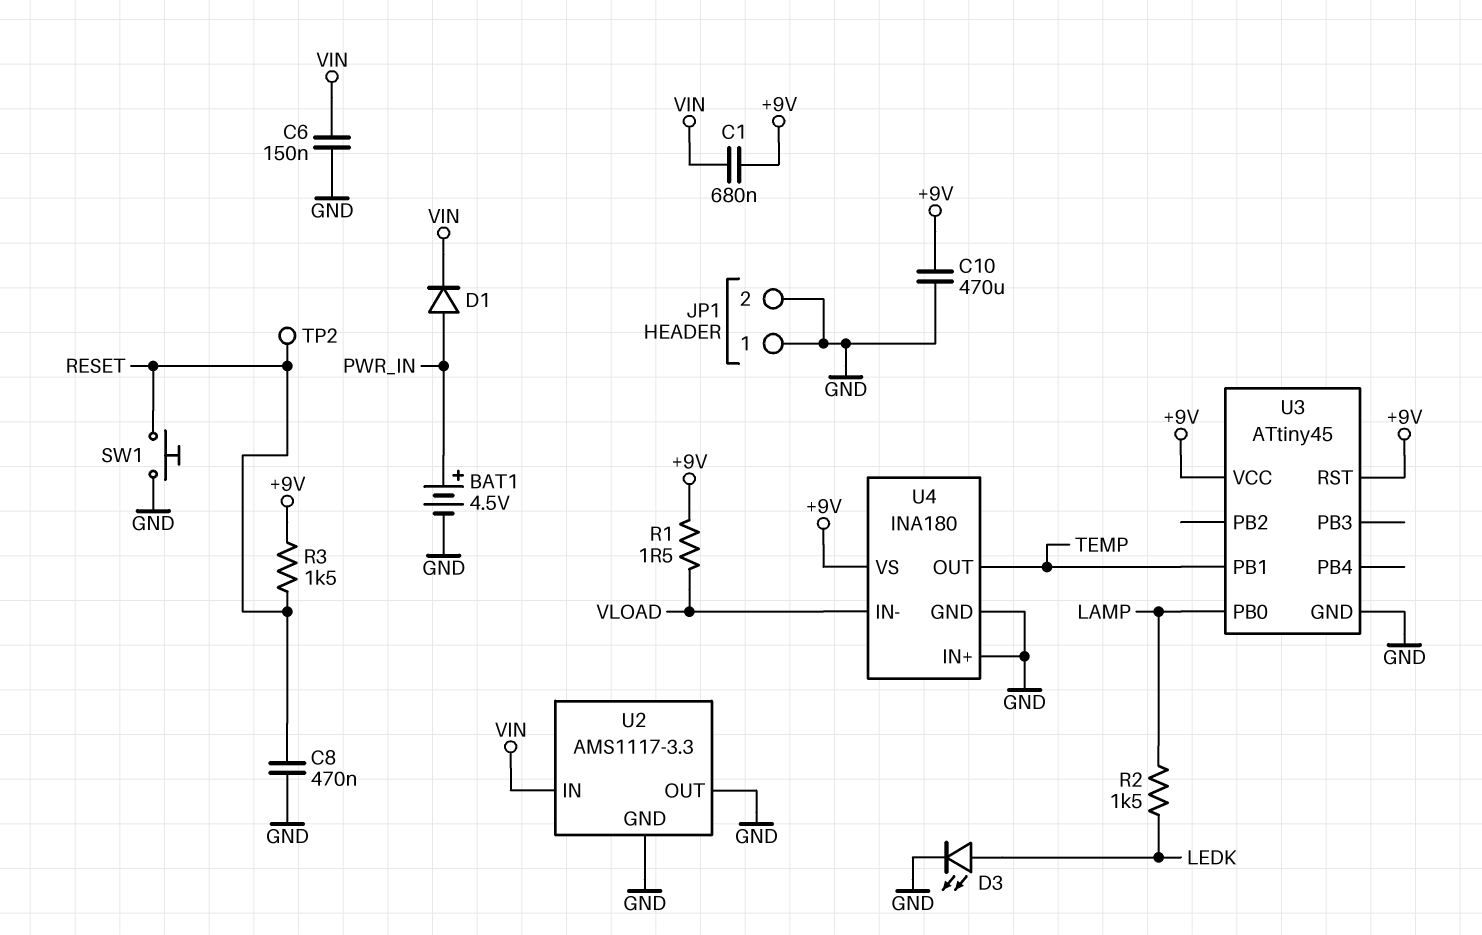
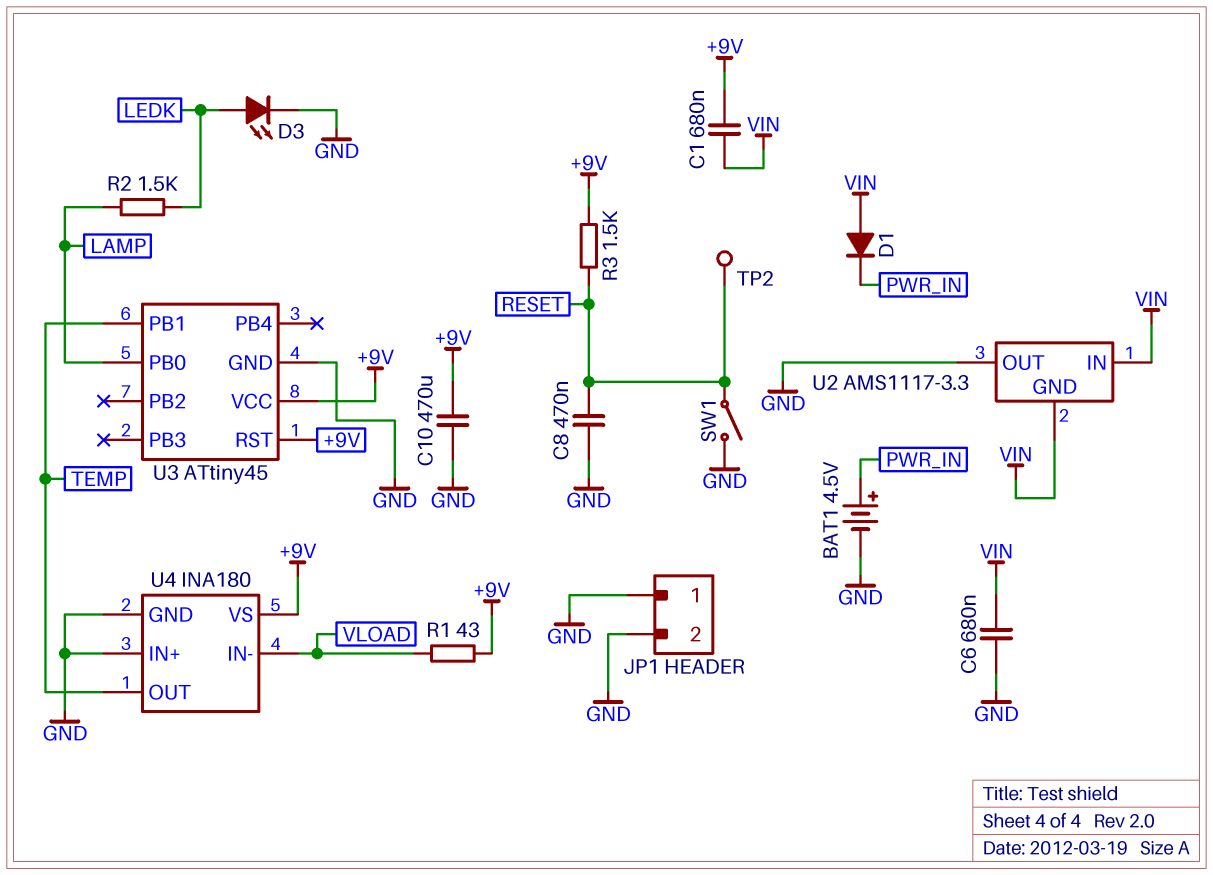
C6: 150nF (GND, VIN) -> 680nF (GND, VIN)
D1: diode (A PWR_IN, K VIN) -> diode (A VIN, K PWR_IN)
R1: 1.5 (+9V, VLOAD) -> 43 (+9V, VLOAD)
SW1: button (GND, RESET) -> switch (GND, RESET)
U2 pin GND: GND -> VIN

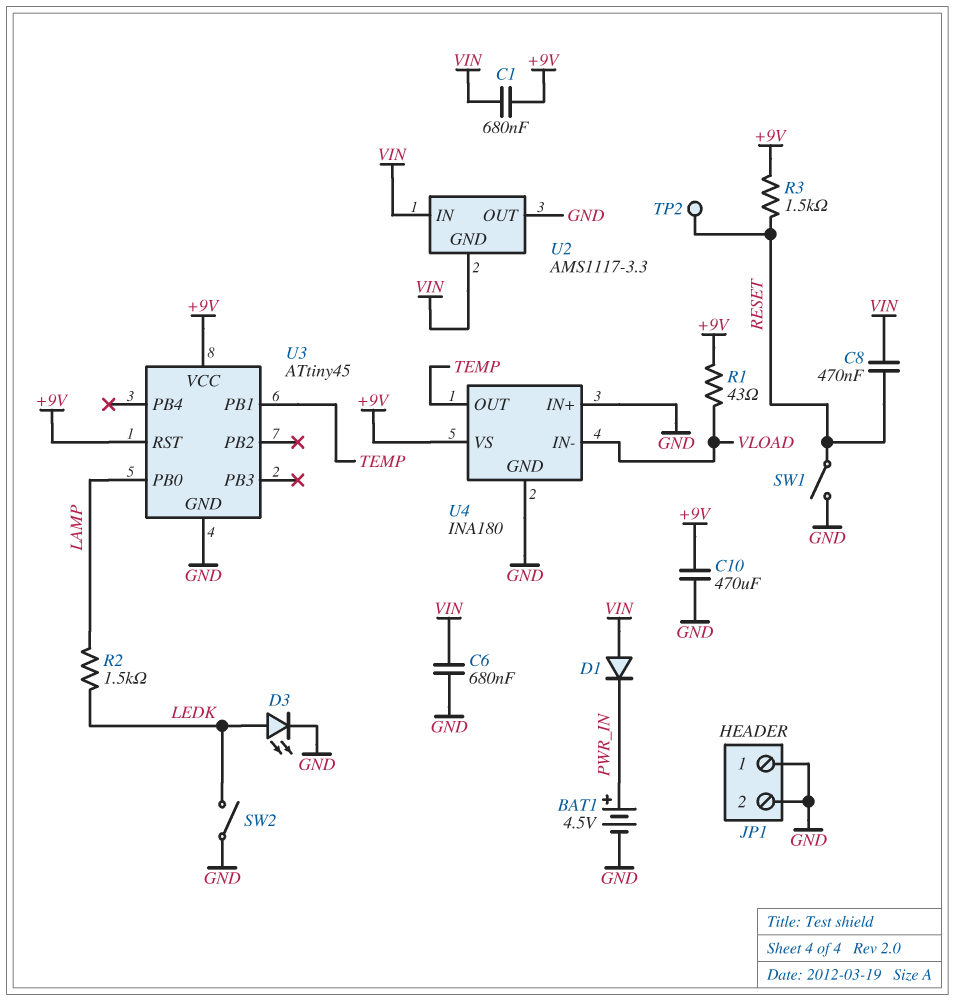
C8: 470nF (GND, RESET) -> 470nF (RESET, VIN)
SW2: none -> switch (GND, LEDK)

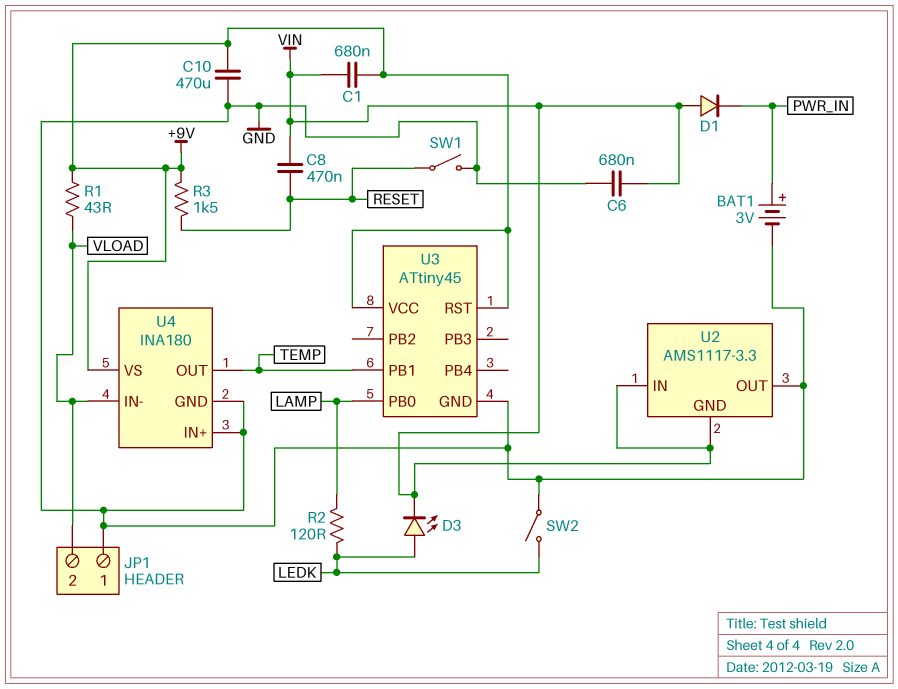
BAT1: 4.5V (plus PWR_IN, minus GND) -> 3V (plus PWR_IN, minus GND)
D3: LED (A LEDK, K GND) -> LED (A LEDK, K VIN)
JP1 pin 2: GND -> VLOAD
R2: 1.5k (LAMP, LEDK) -> 120 (LAMP, LEDK)
TP2: test point (RESET) -> none

